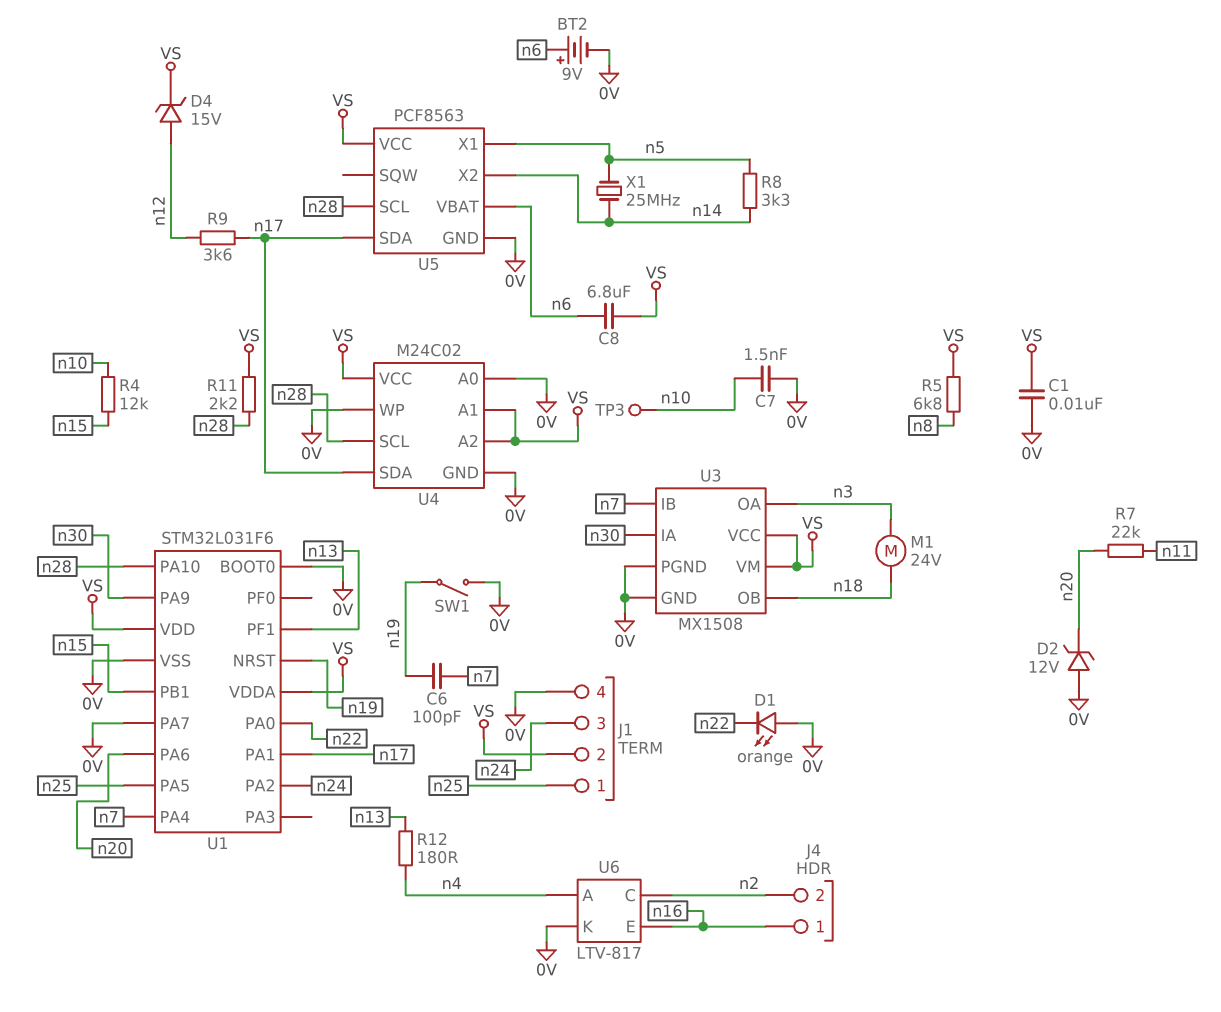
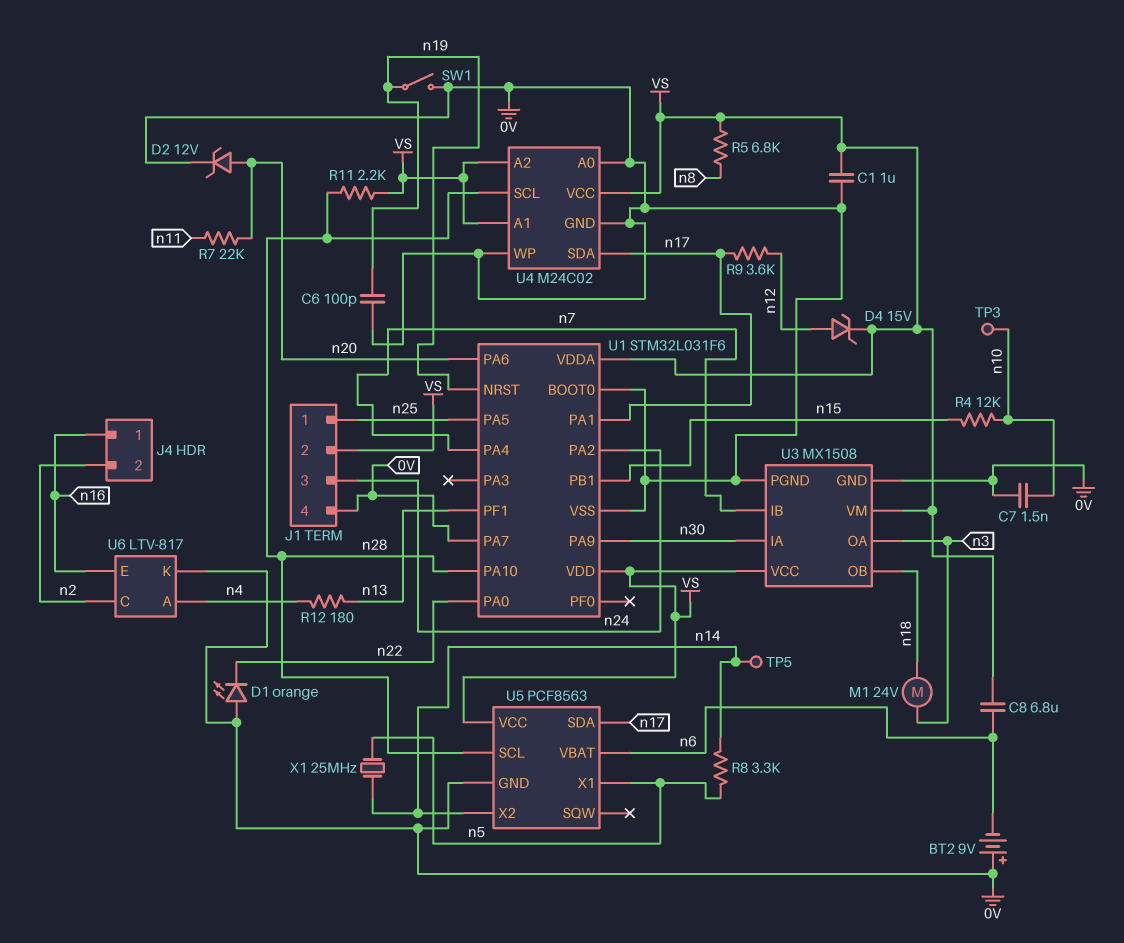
BT2: 9V (plus n6, minus 0V) -> 9V (plus 0V, minus n6)
C1: 10nF (0V, VS) -> 1uF (0V, VS)
C6: 100pF (n7, n19) -> 100pF (0V, n19)
D2: zener 12V (A 0V, K n20) -> zener 12V (A n20, K 0V)
TP5: none -> test point (n14)

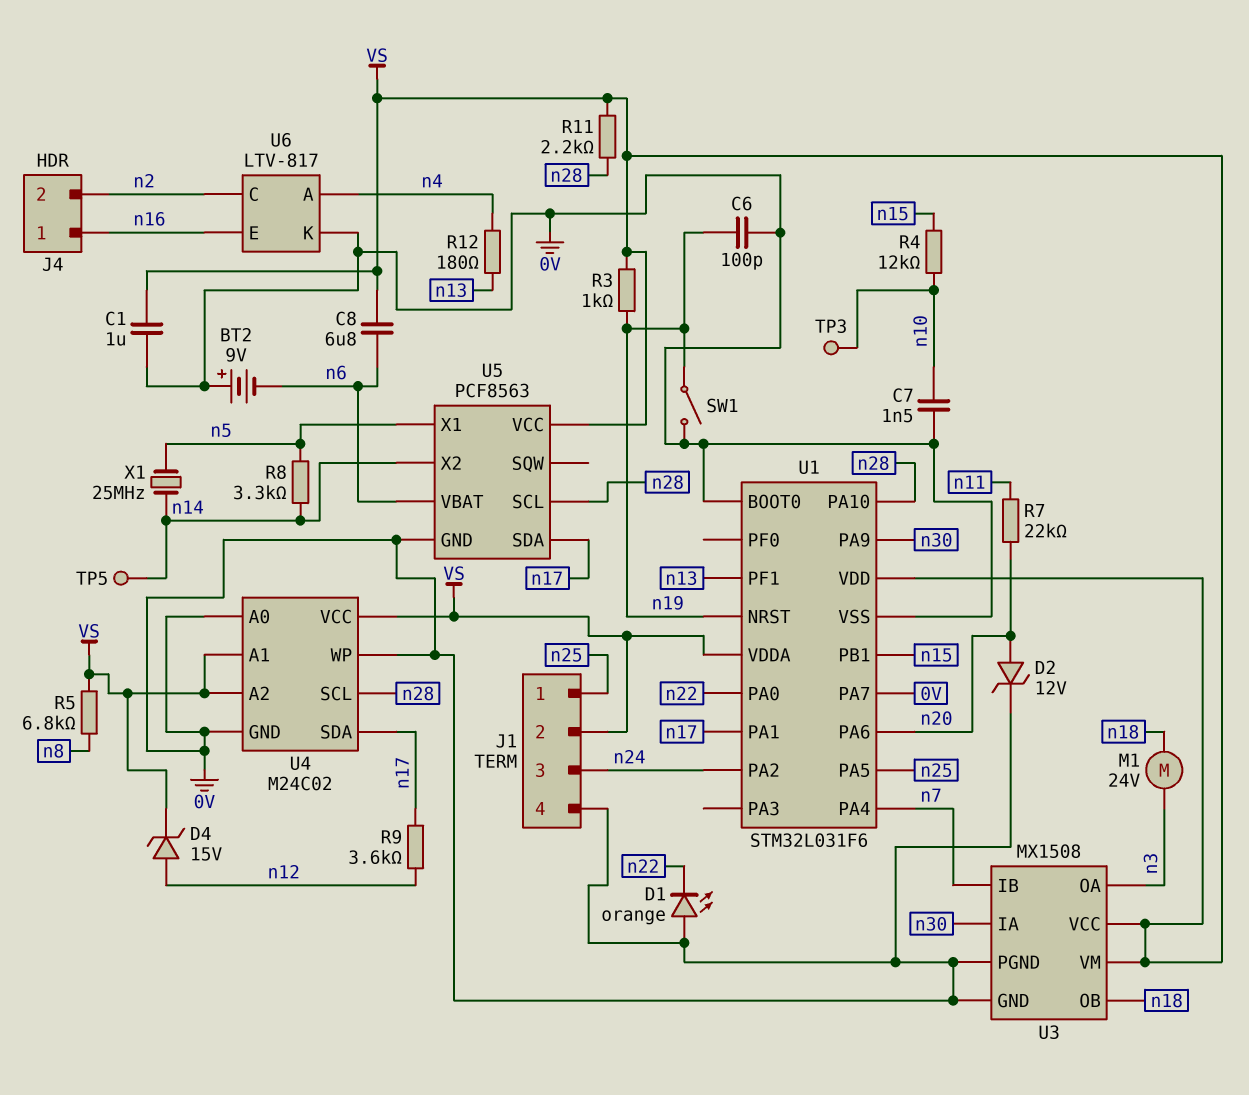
R3: none -> 1k (VS, n19)

